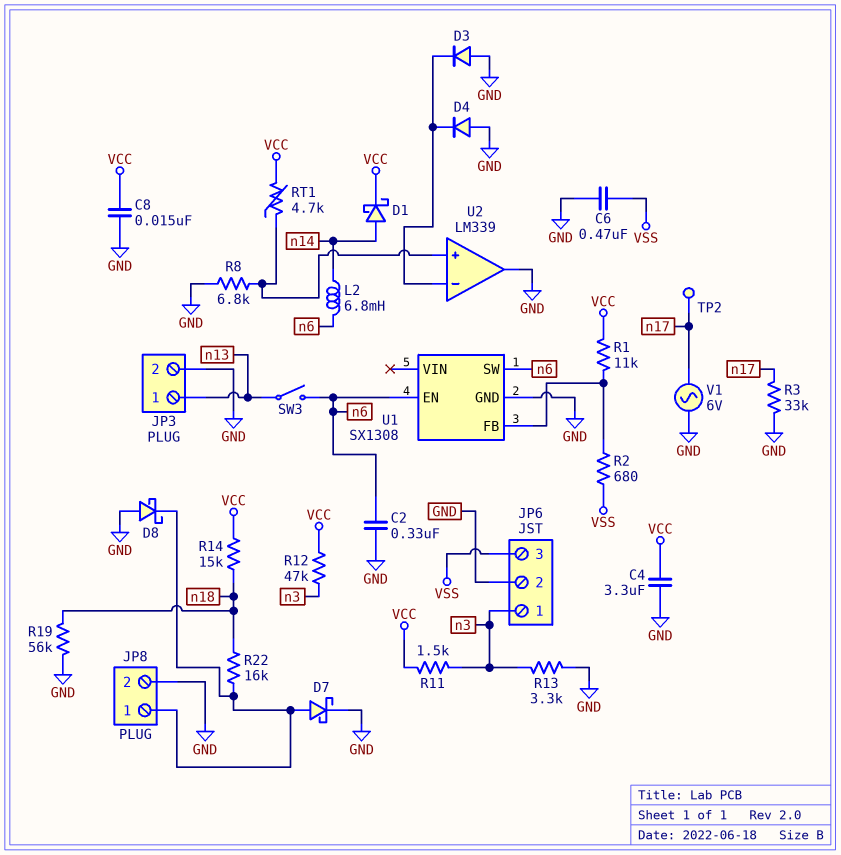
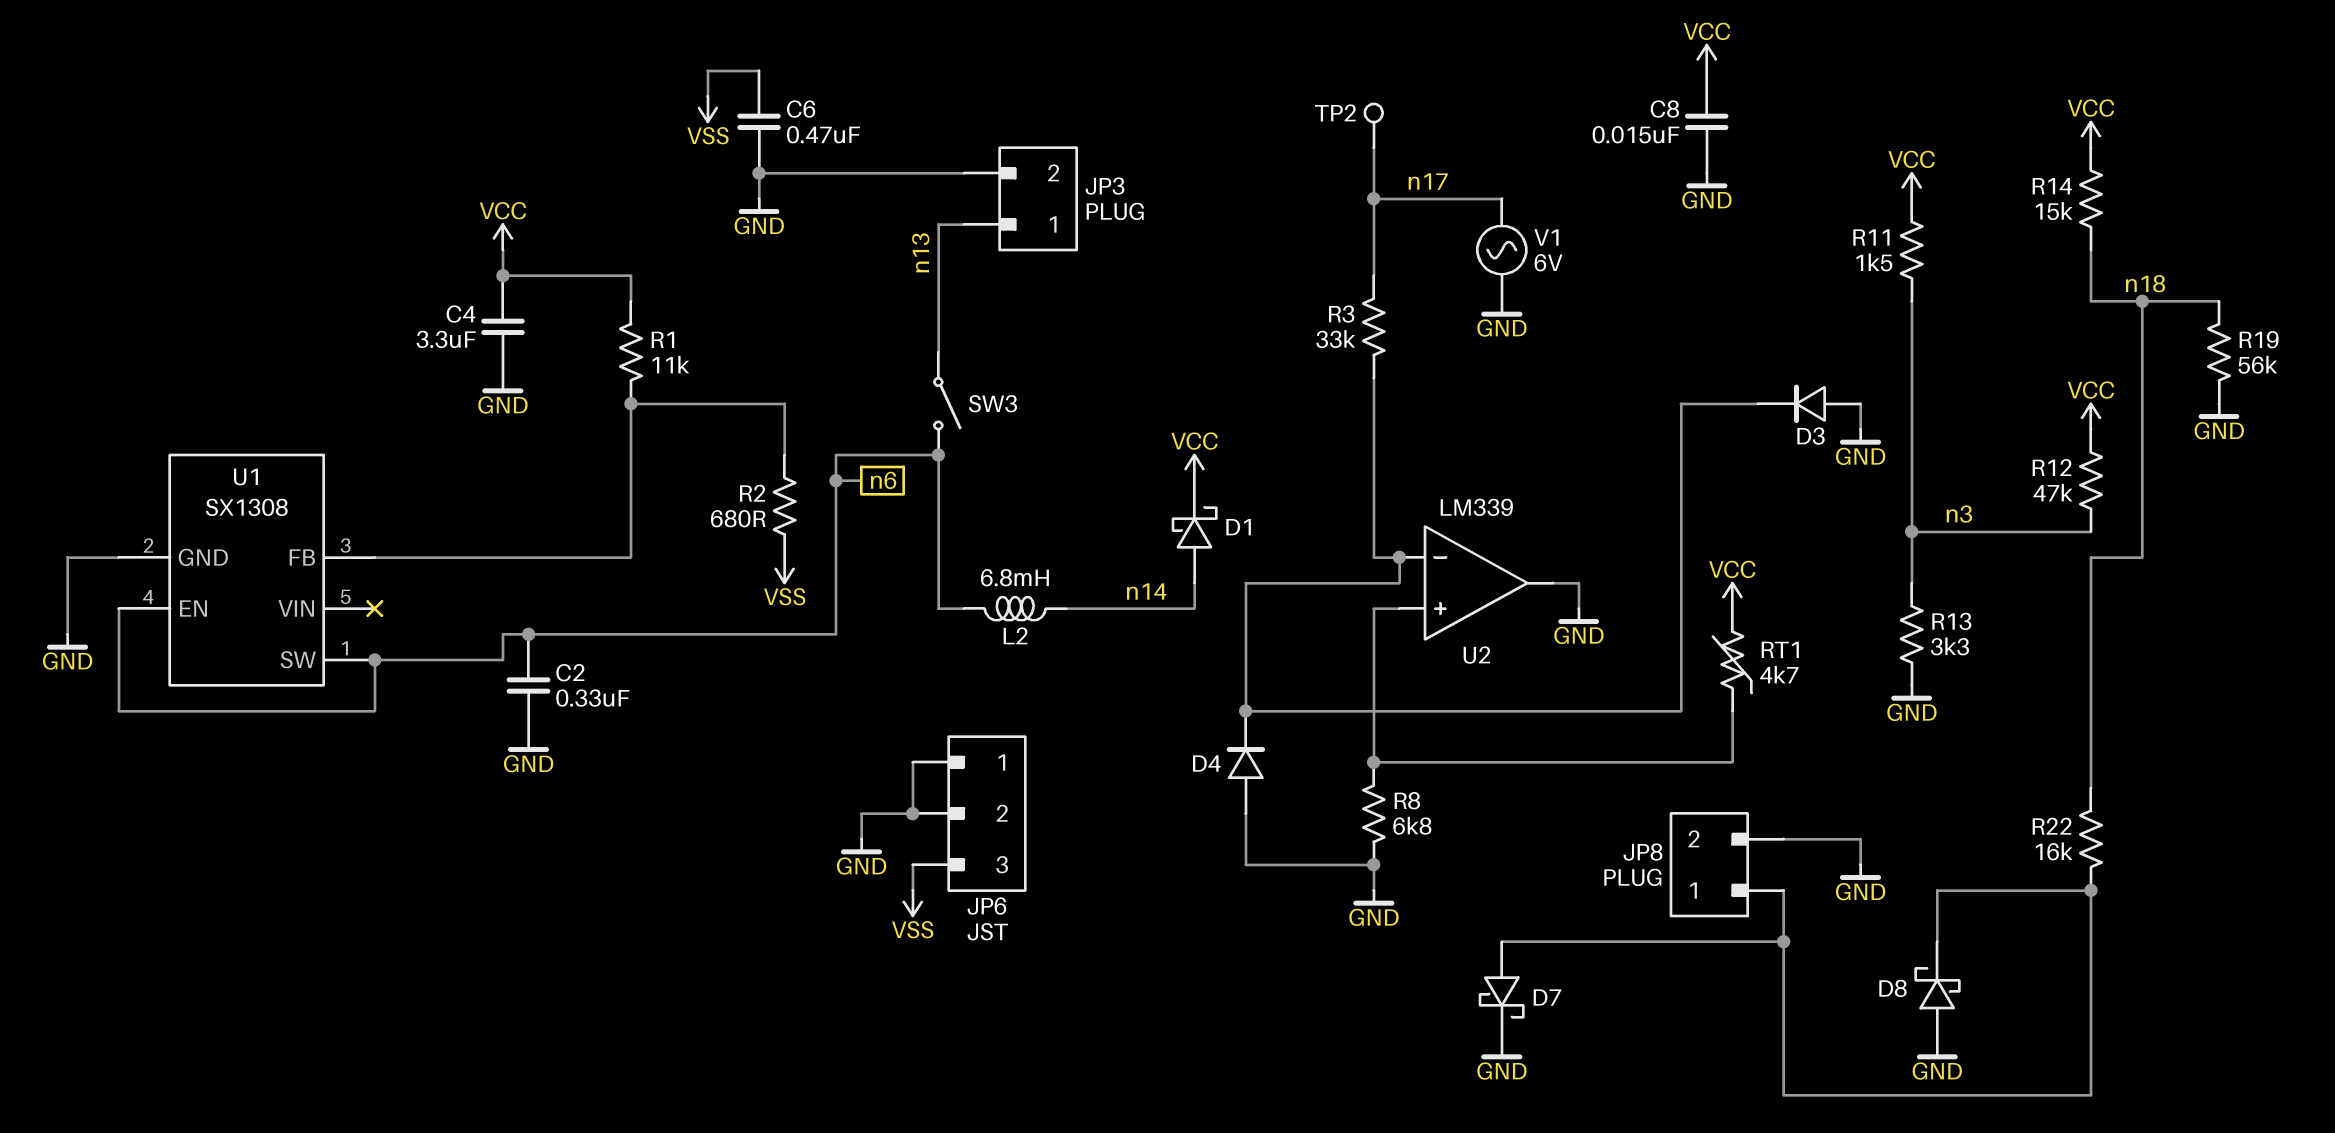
JP6 pin 1: n3 -> GND
R3: 33k (GND, n17) -> 33k (U2/in-, n17)

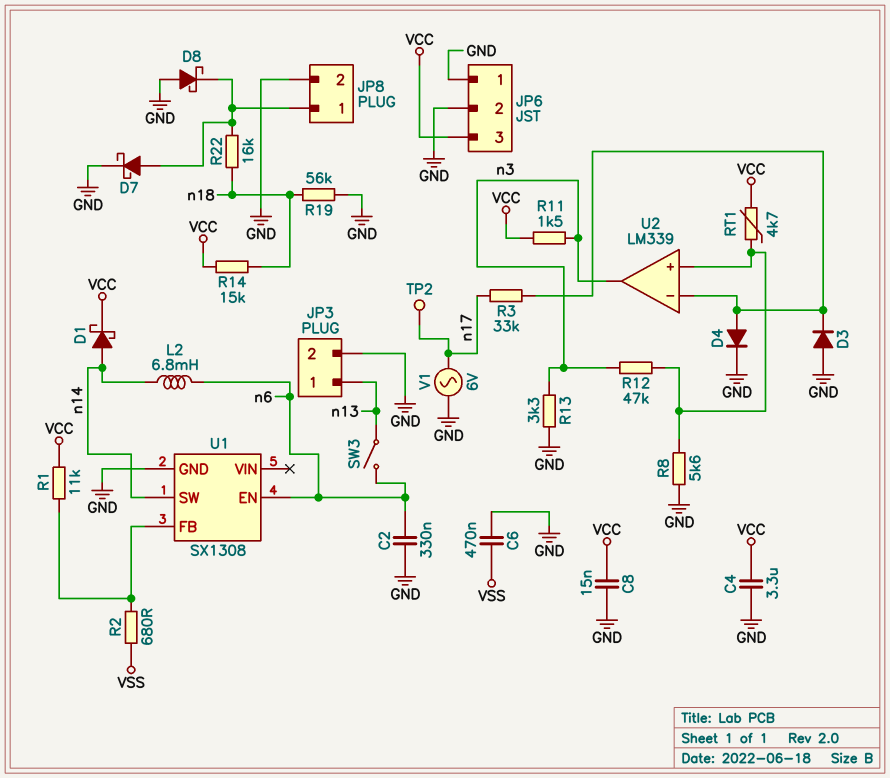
D4: diode (A GND, K U2/in-) -> diode (A U2/in-, K GND)
JP6 pin 3: VSS -> VCC
R8: 6.8k (GND, U2/in+) -> 5.6k (GND, U2/in+)
R12: 47k (VCC, n3) -> 47k (U2/in+, n3)
U1 pin SW: n6 -> n14
U2 pin out: GND -> n3

